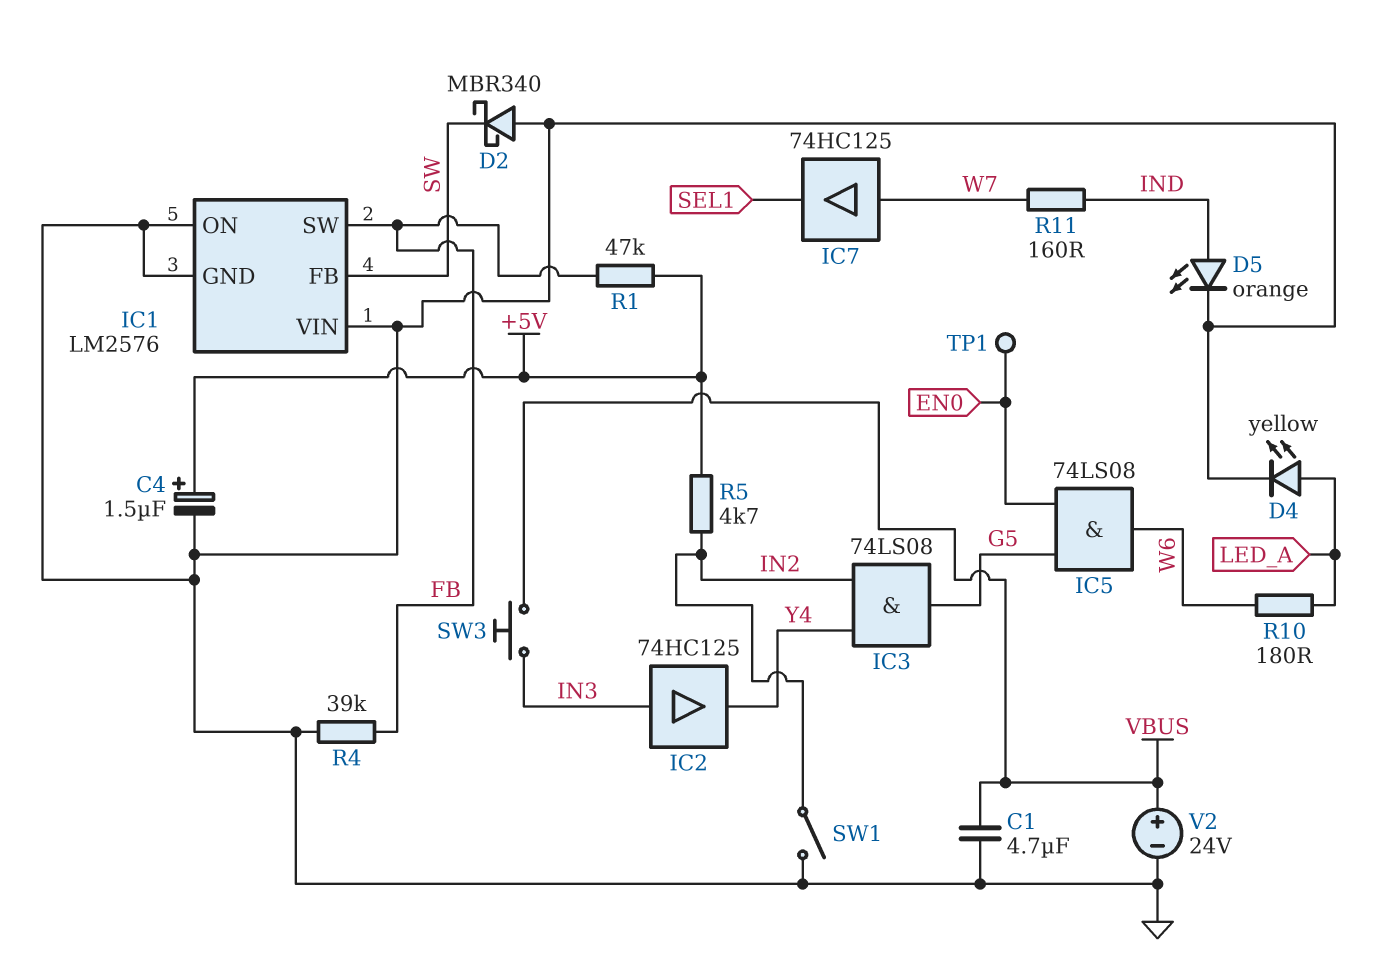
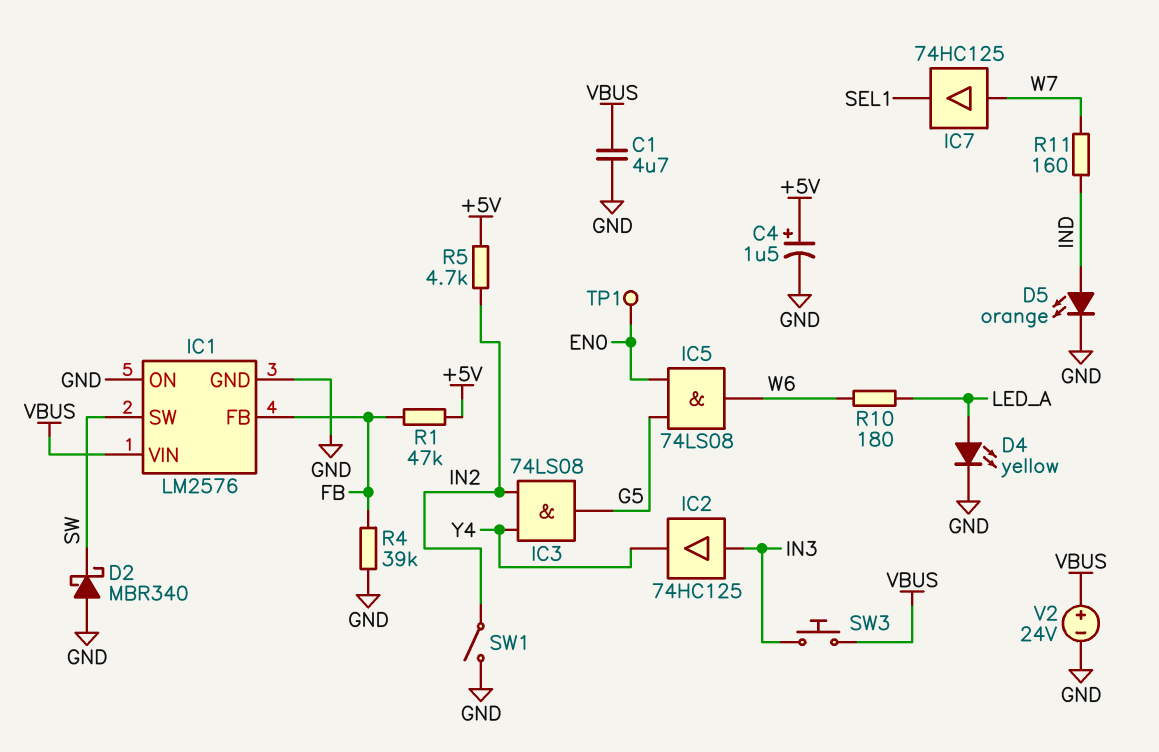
IC1 pin FB: SW -> FB
IC1 pin SW: FB -> SW
IC1 pin VIN: GND -> VBUS

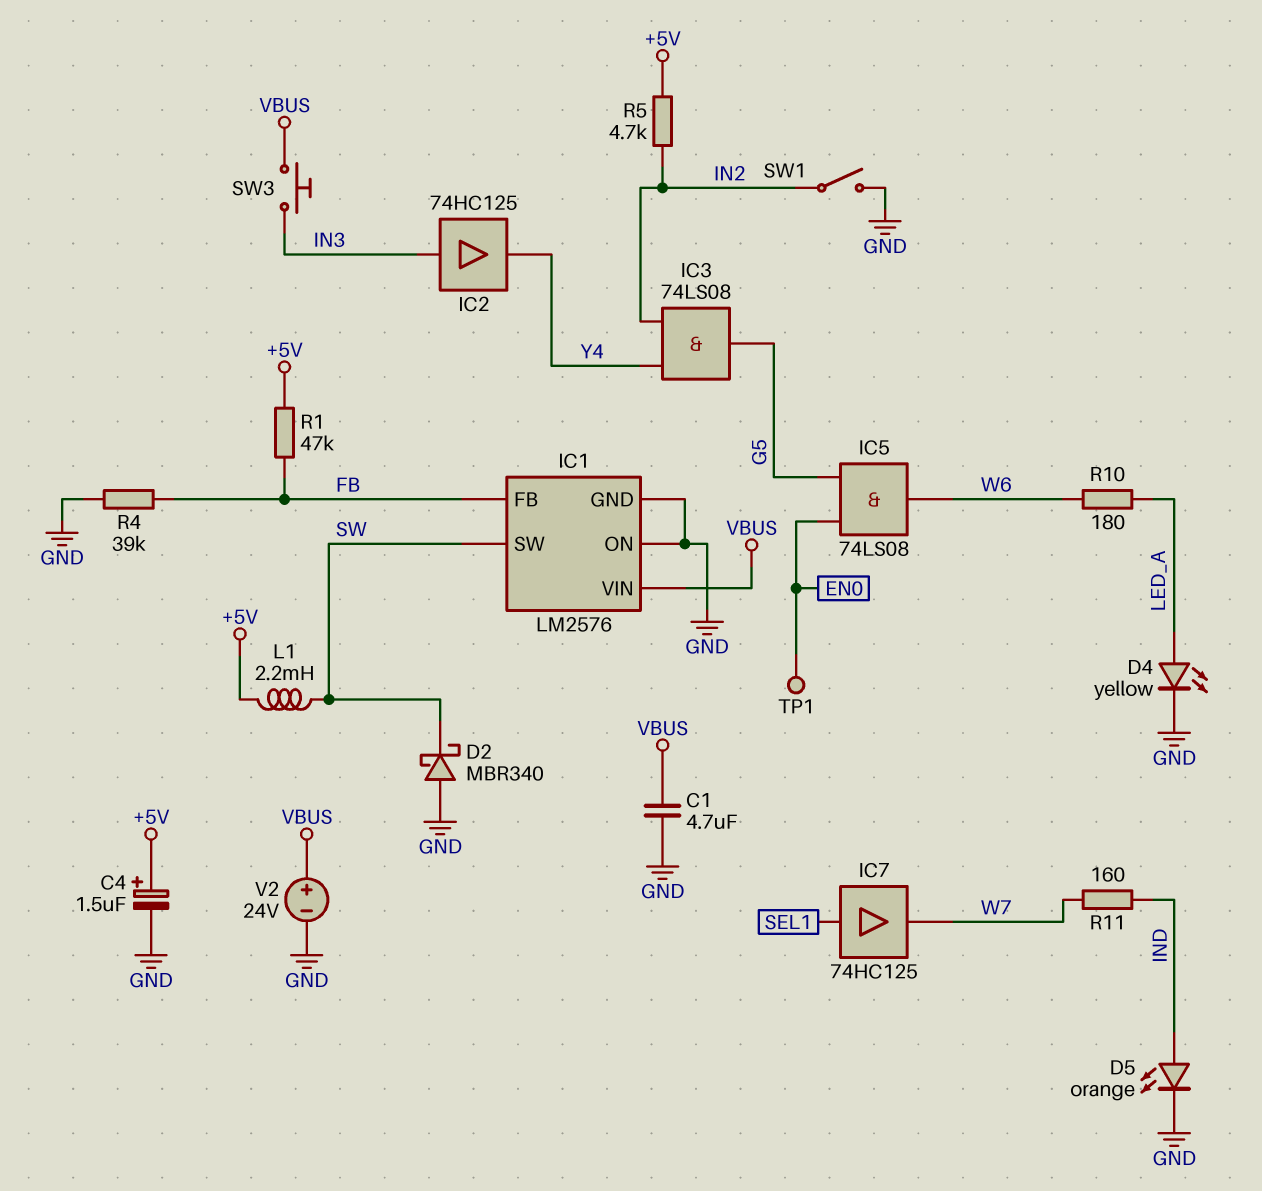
IC7: buffer 74HC125 (in W7, out SEL1) -> buffer 74HC125 (in SEL1, out W7)
L1: none -> 2.2mH (+5V, SW)

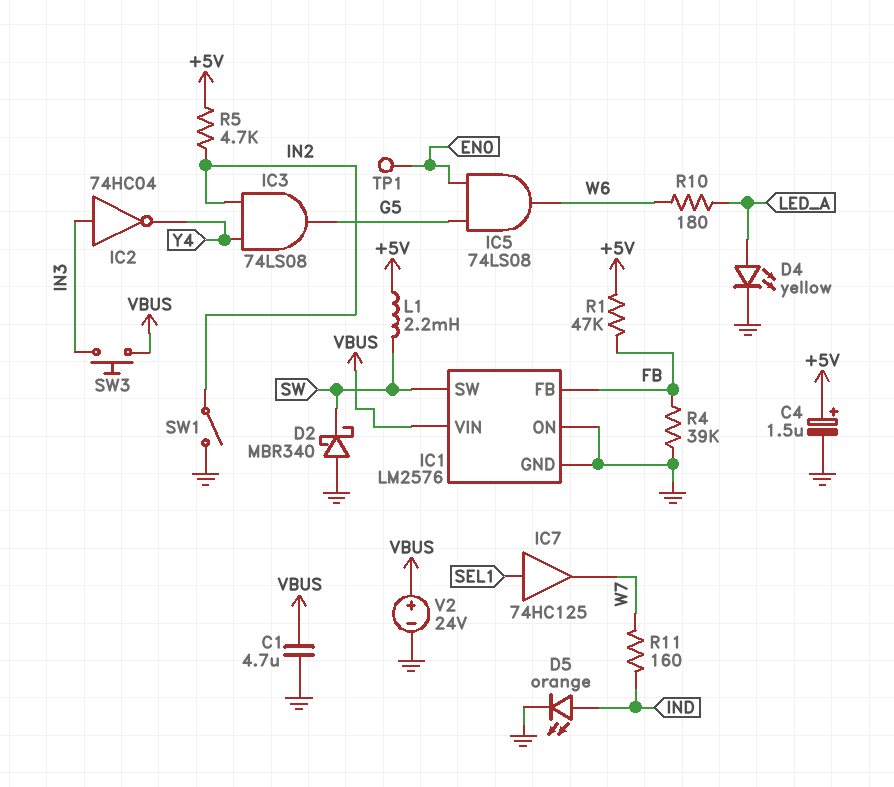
IC2: buffer 74HC125 (in IN3, out Y4) -> NOT 74HC04 (in IN3, out Y4)

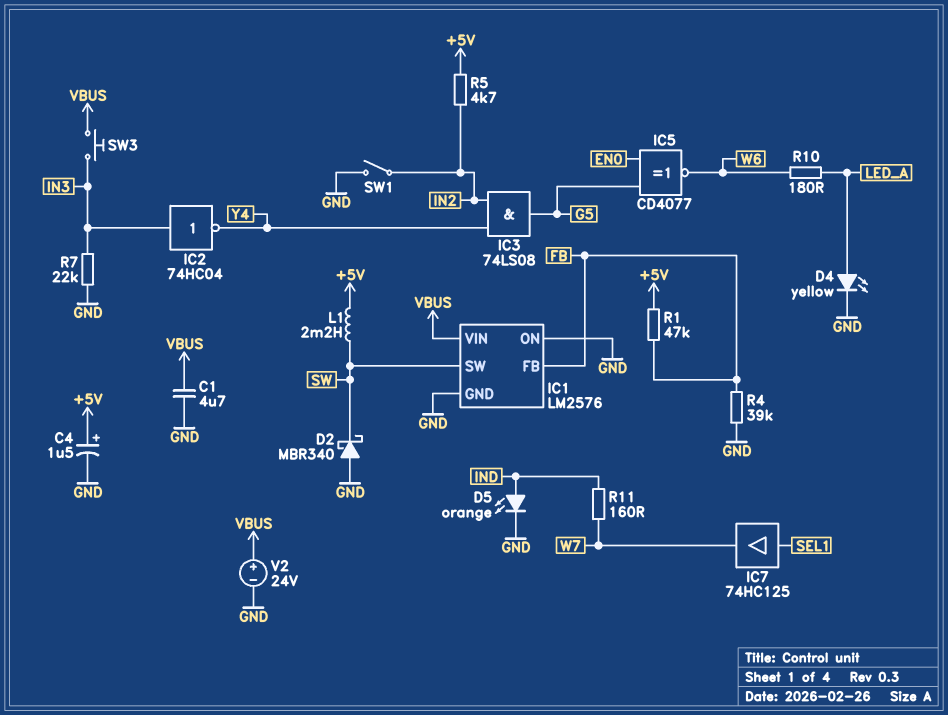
IC5: AND 74LS08 (in EN0, in G5, out W6) -> XNOR CD4077 (in EN0, in G5, out W6)
R7: none -> 22k (GND, IN3)
TP1: test point (EN0) -> none

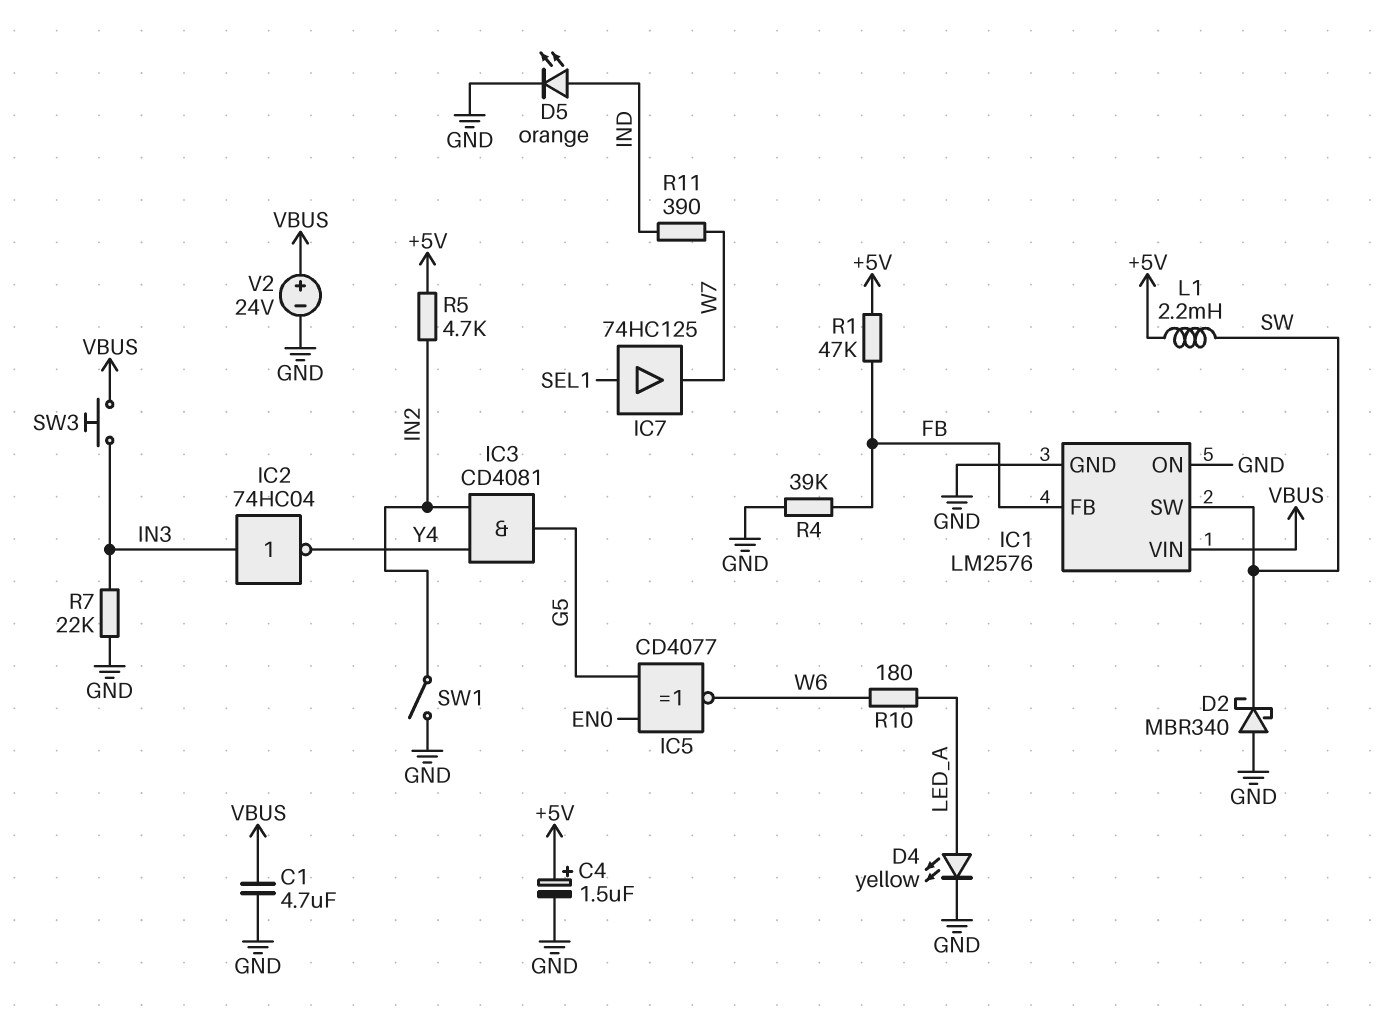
IC3: AND 74LS08 (in IN2, in Y4, out G5) -> AND CD4081 (in IN2, in Y4, out G5)
R11: 160 (IND, W7) -> 390 (IND, W7)

